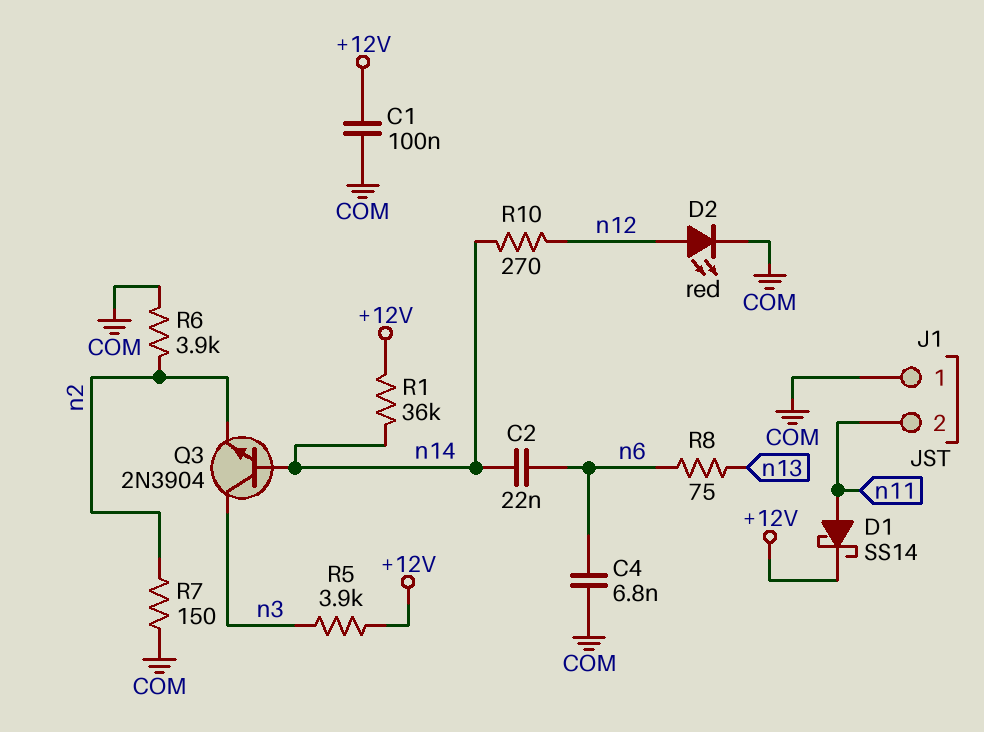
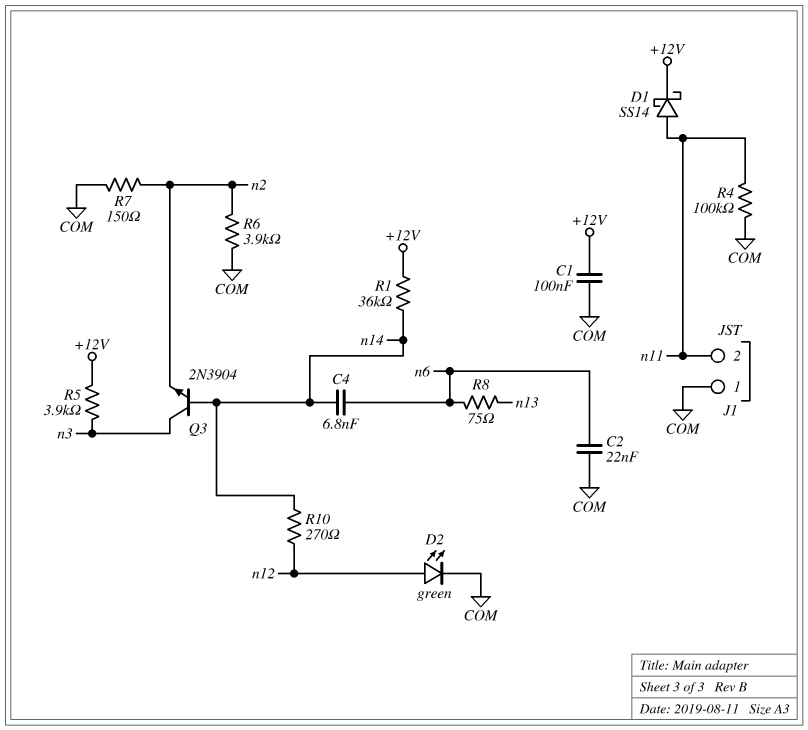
C2: 22nF (n6, n14) -> 22nF (COM, n6)
C4: 6.8nF (COM, n6) -> 6.8nF (n6, n14)
D2: LED red (A n12, K COM) -> LED green (A n12, K COM)
R4: none -> 100k (COM, n11)

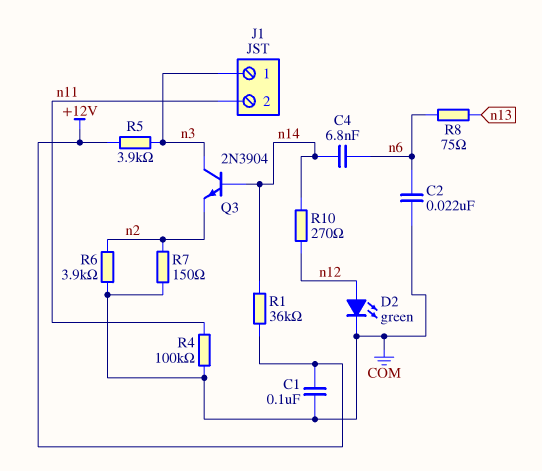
D1: schottky SS14 (A n11, K +12V) -> none
J1 pin 1: COM -> n3

